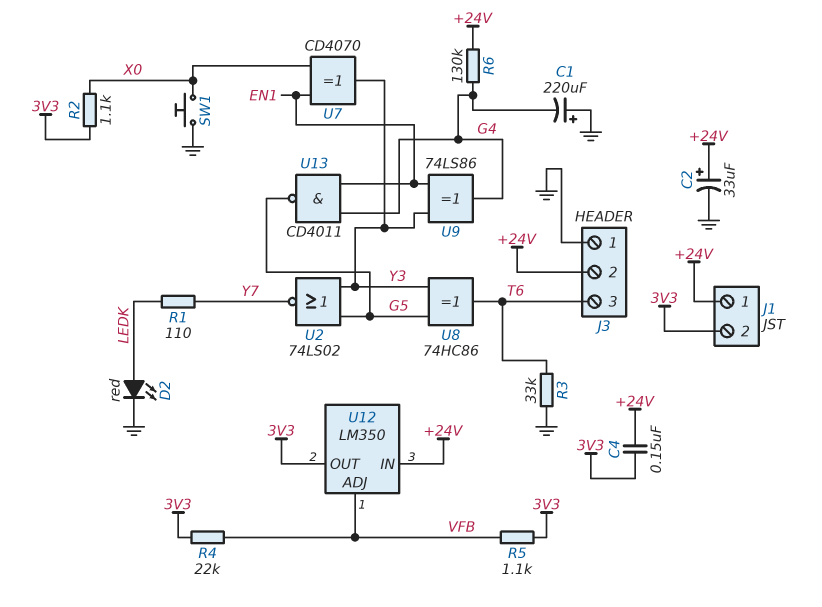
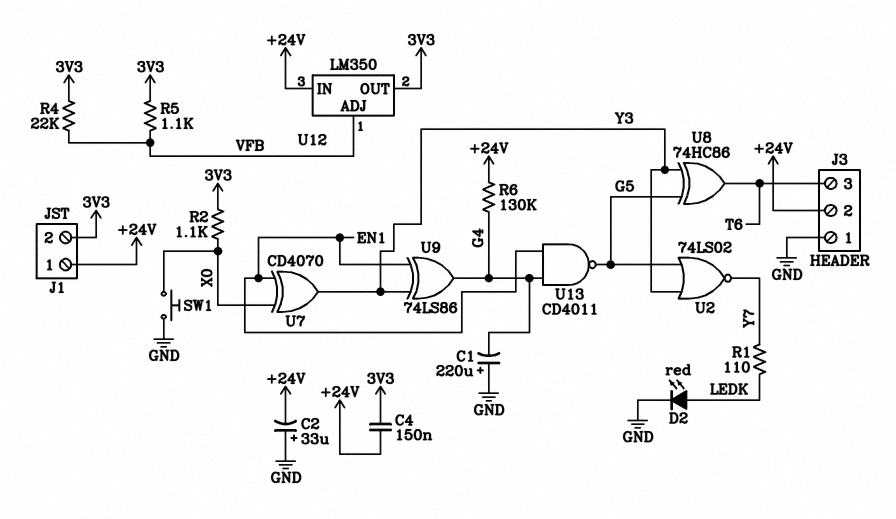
C2: 33uF (plus +24V, minus GND) -> 33uF (plus GND, minus +24V)
R3: 33k (GND, T6) -> none

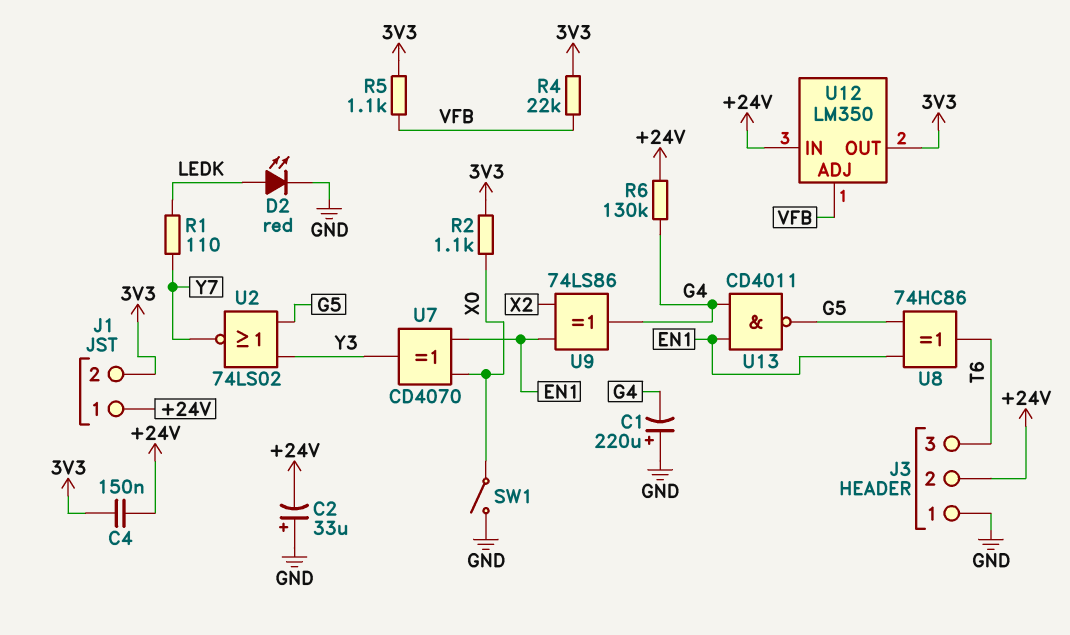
SW1: button (GND, X0) -> switch (GND, X0)
U8: XOR 74HC86 (in G5, in Y3, out T6) -> XOR 74HC86 (in EN1, in G5, out T6)
U9: XOR 74LS86 (in EN1, in Y3, out G4) -> XOR 74LS86 (in EN1, in X2, out G4)

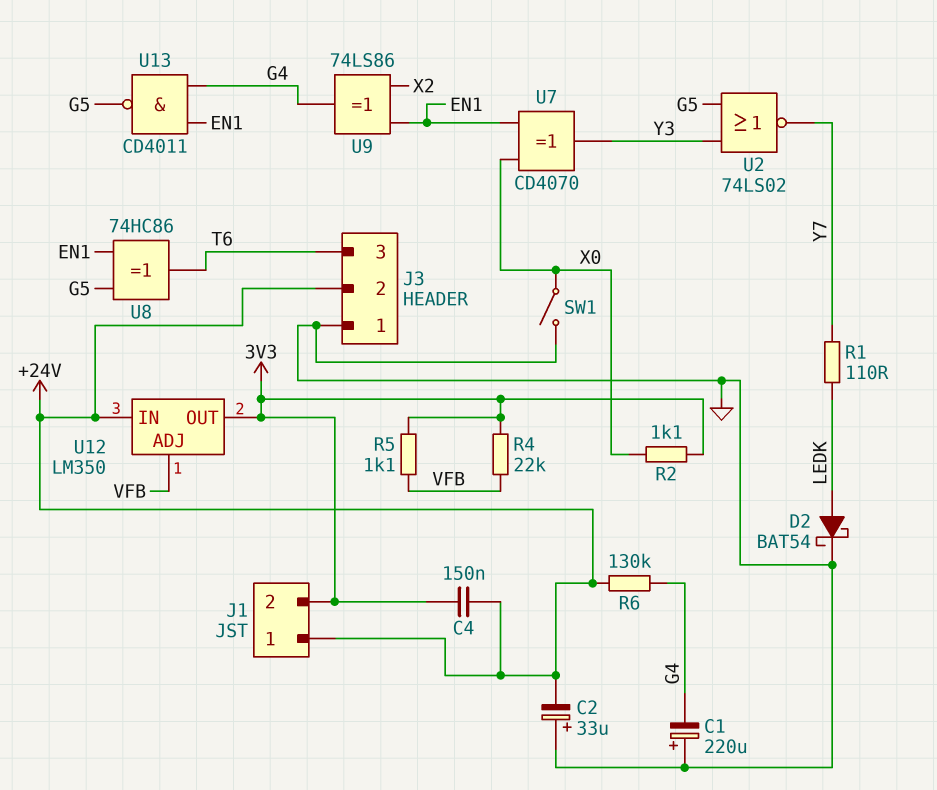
D2: LED red (A LEDK, K GND) -> schottky BAT54 (A LEDK, K GND)

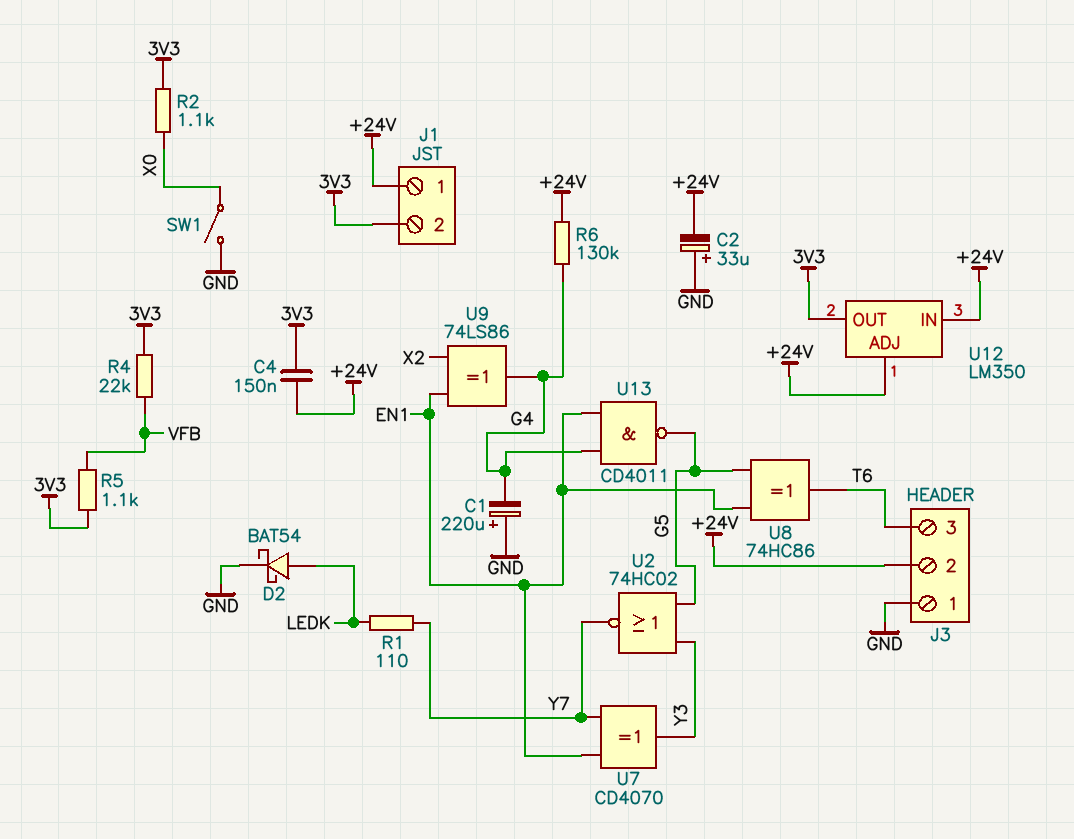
U2: NOR 74LS02 (in G5, in Y3, out Y7) -> NOR 74HC02 (in G5, in Y3, out Y7)
U7: XOR CD4070 (in EN1, in X0, out Y3) -> XOR CD4070 (in EN1, in Y7, out Y3)
U12 pin ADJ: VFB -> +24V

